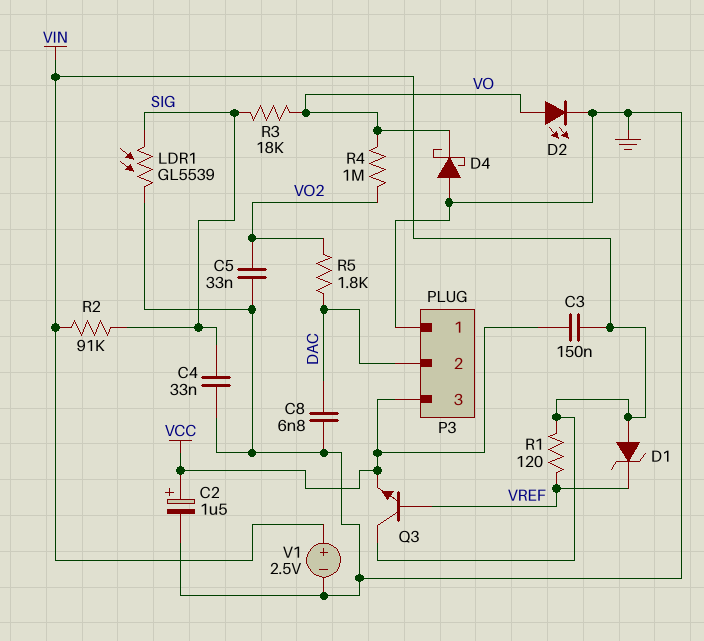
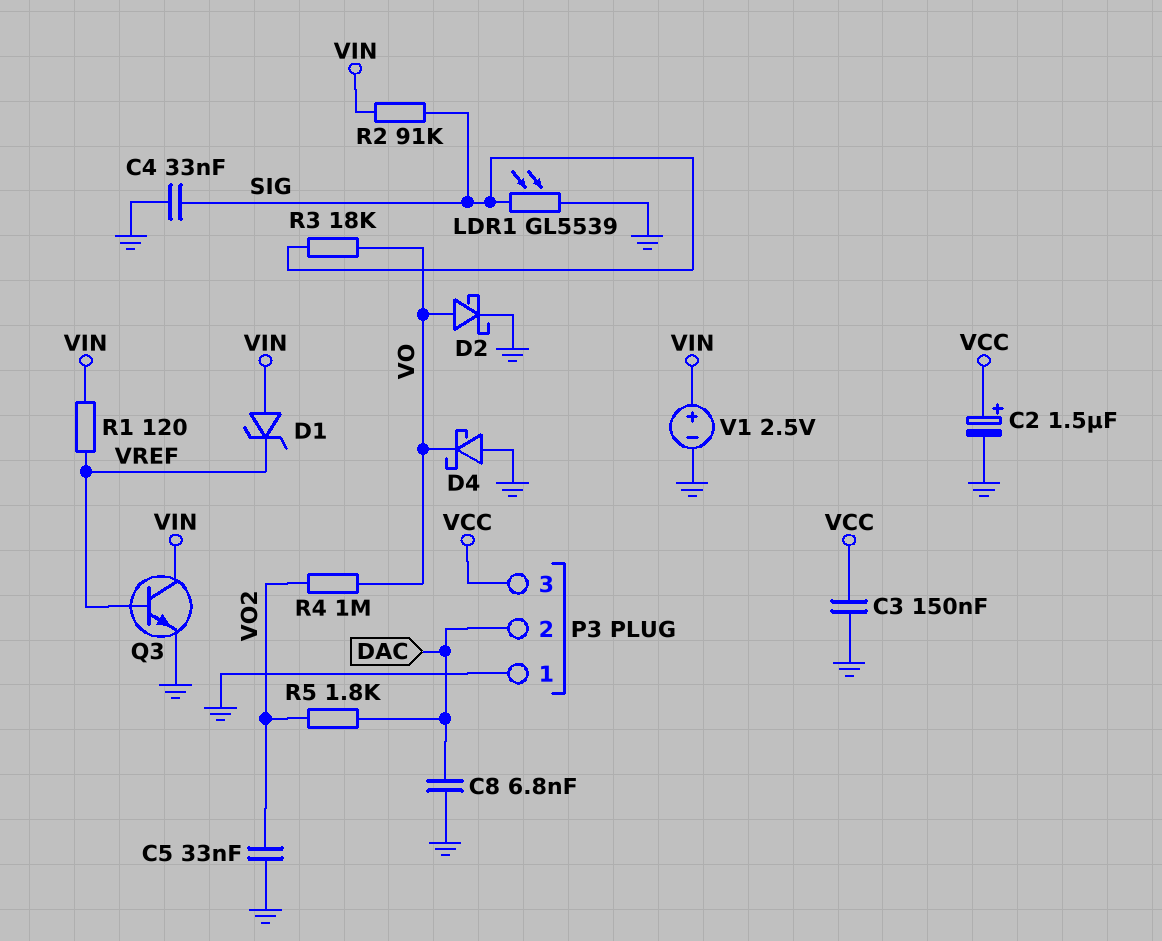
C3: 150nF (VCC, VIN) -> 150nF (GND, VCC)
D2: LED (A VO, K GND) -> schottky (A VO, K GND)
Q3: NPN (B VREF, C VIN, E VCC) -> NPN (B VREF, C VIN, E GND)

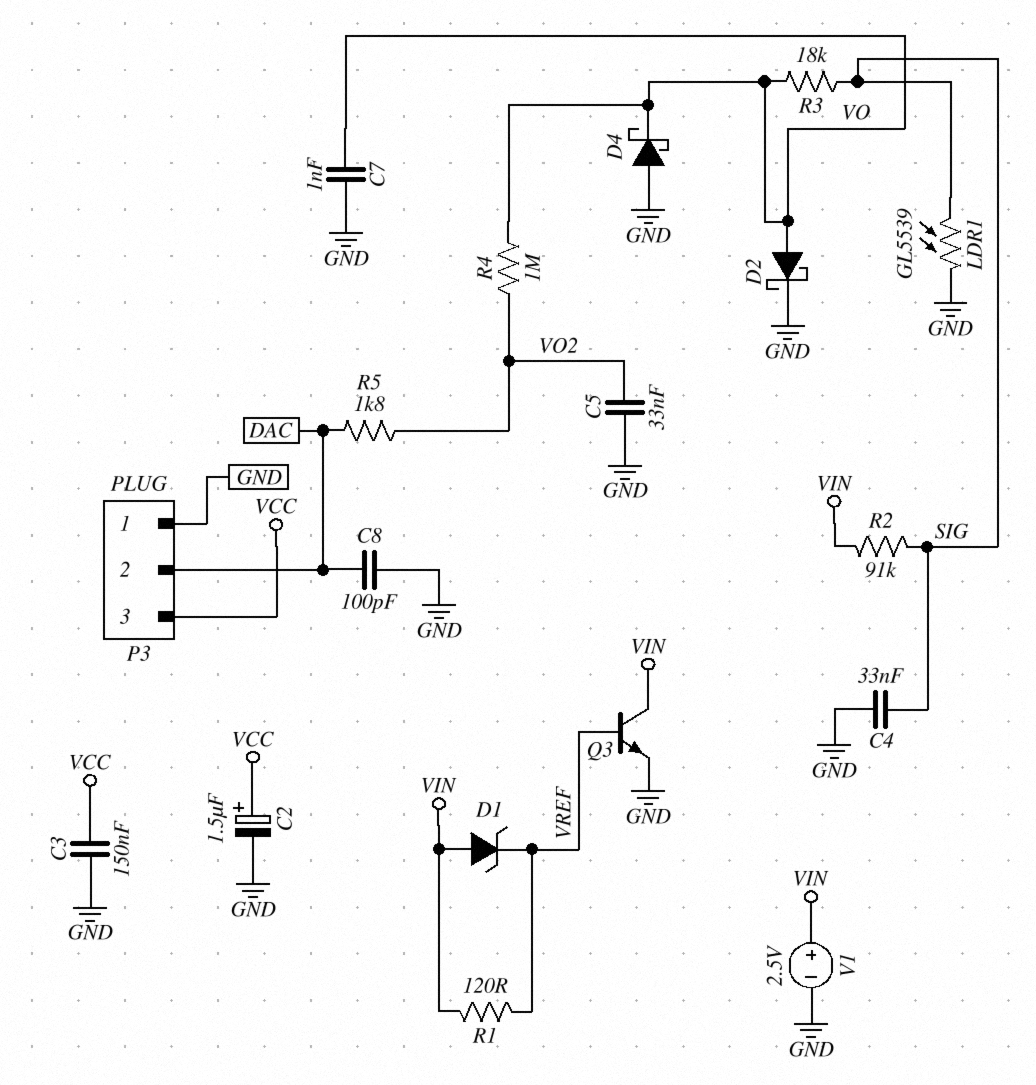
C7: none -> 1nF (GND, VO)
C8: 6.8nF (DAC, GND) -> 100pF (DAC, GND)

